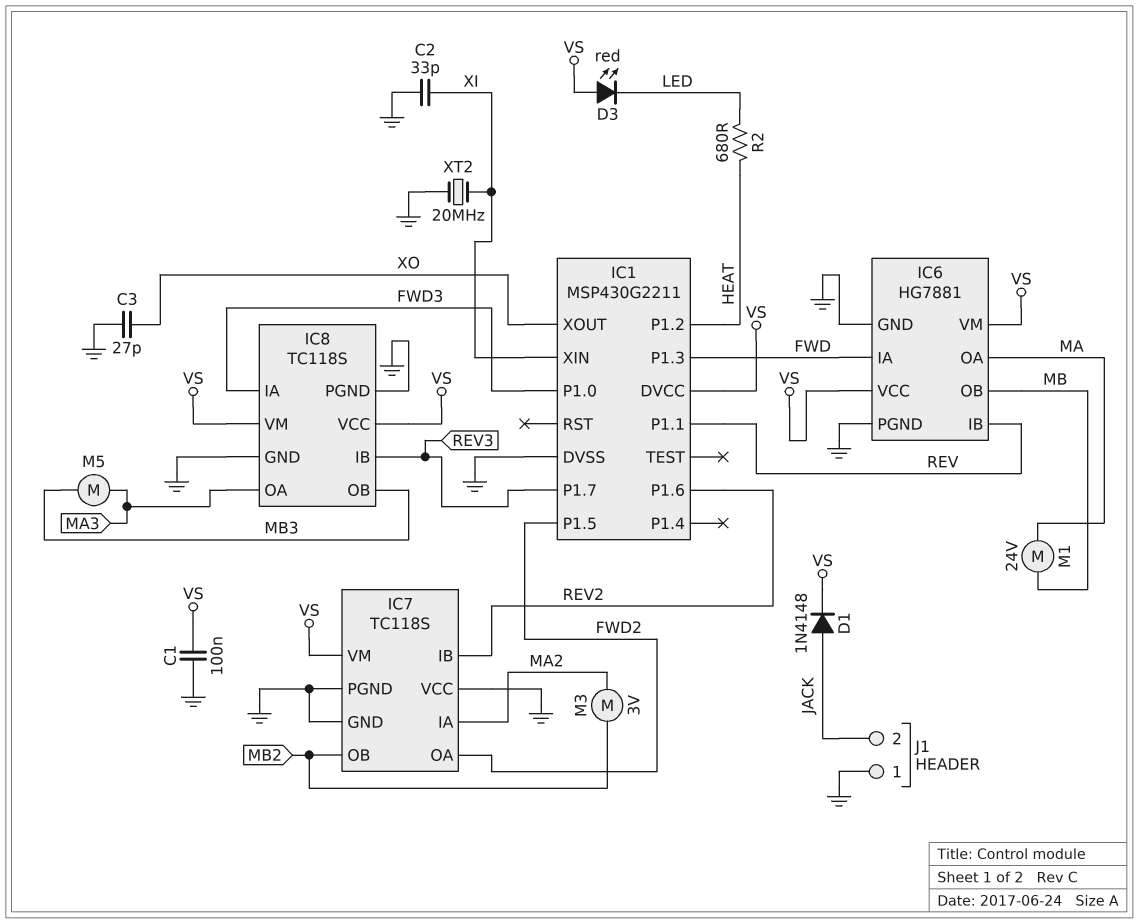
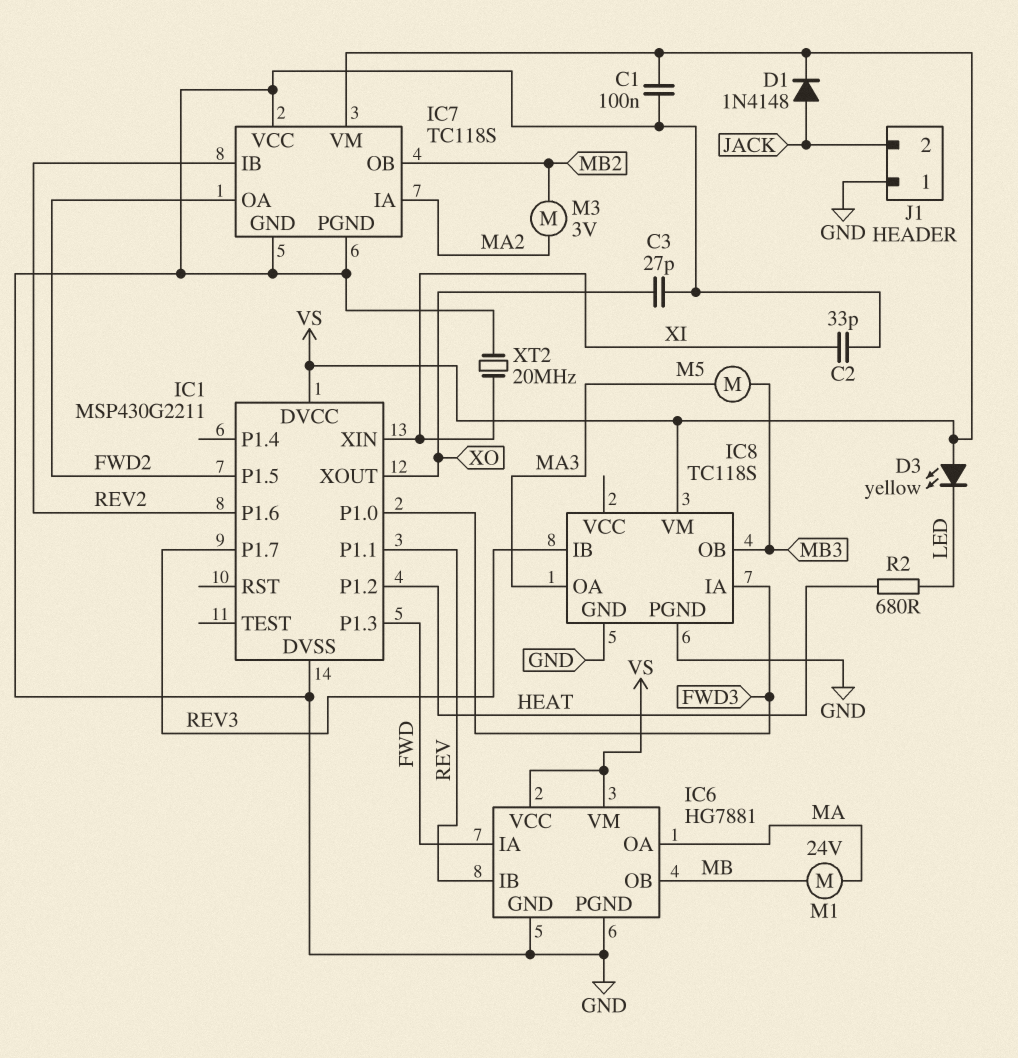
D3: LED red (A VS, K LED) -> LED yellow (A VS, K LED)
IC8 pin VCC: VS -> none

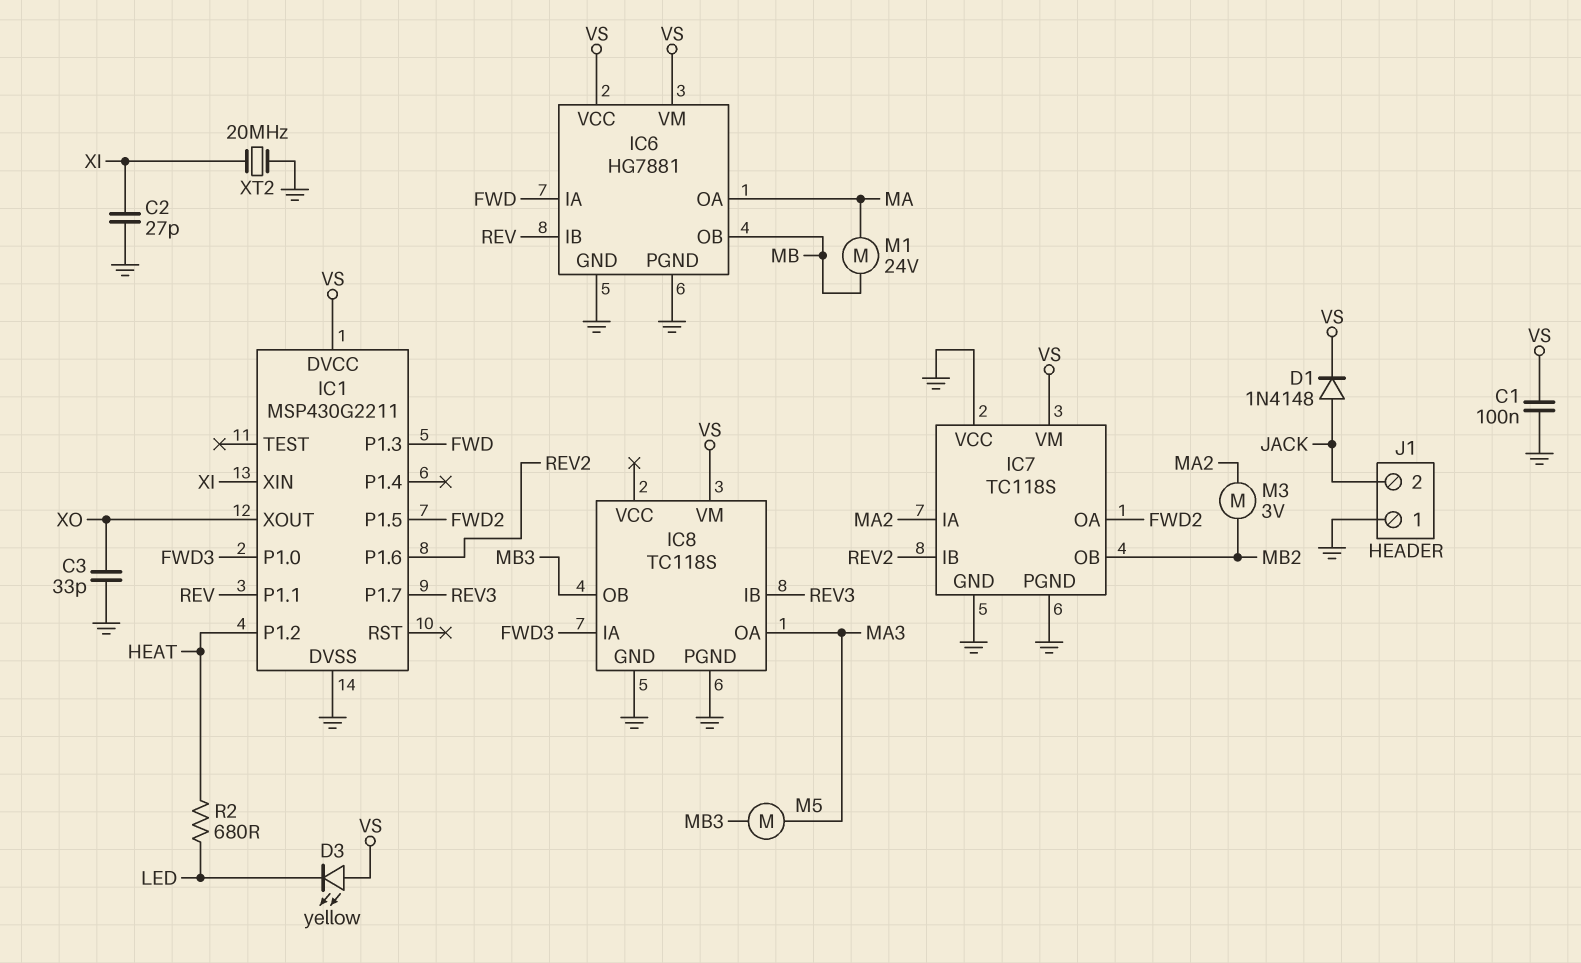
C2: 33pF (GND, XI) -> 27pF (GND, XI)
C3: 27pF (GND, XO) -> 33pF (GND, XO)

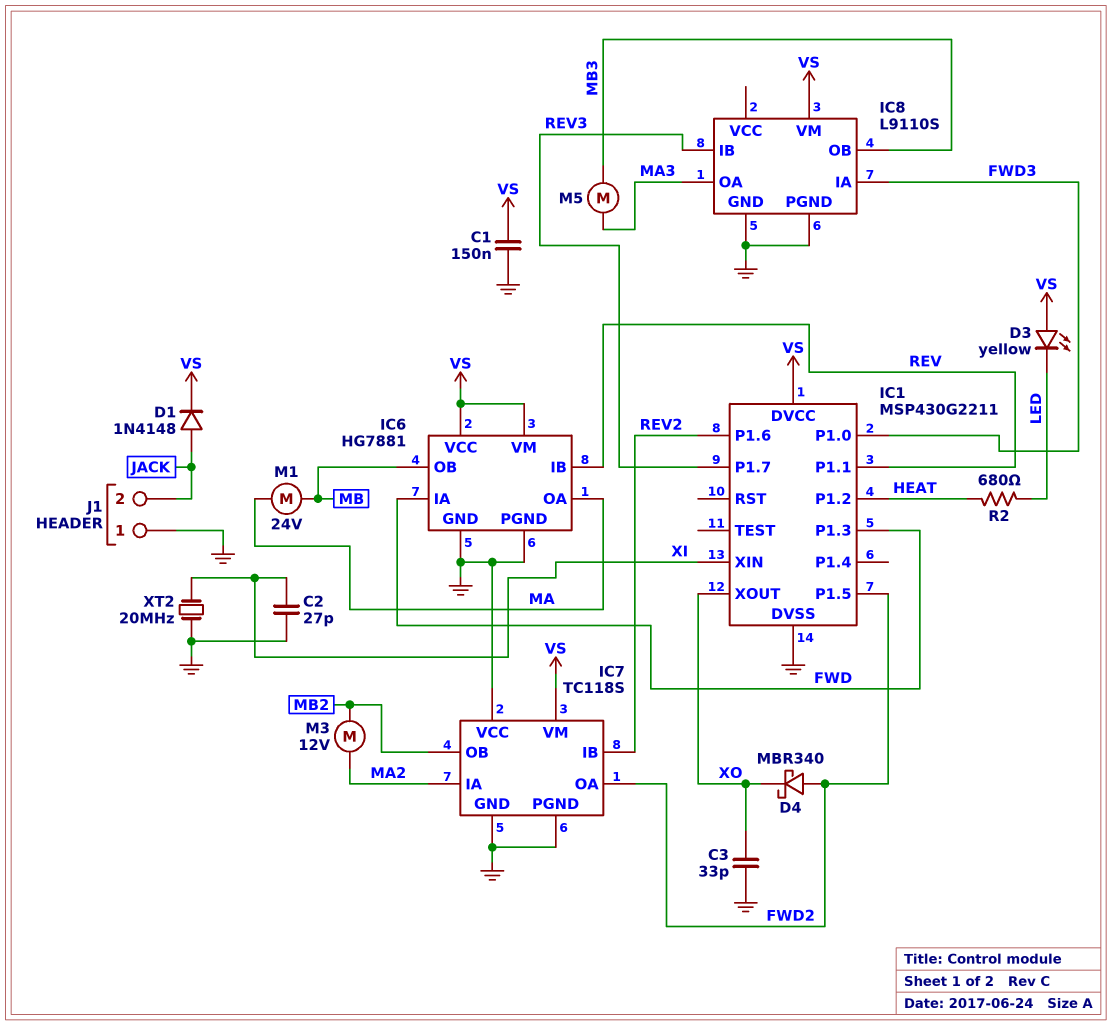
C1: 100nF (GND, VS) -> 150nF (GND, VS)
D4: none -> schottky MBR340 (A FWD2, K XO)
IC8: TC118S -> L9110S
M3: motor 3V (MA2, MB2) -> motor 12V (MA2, MB2)

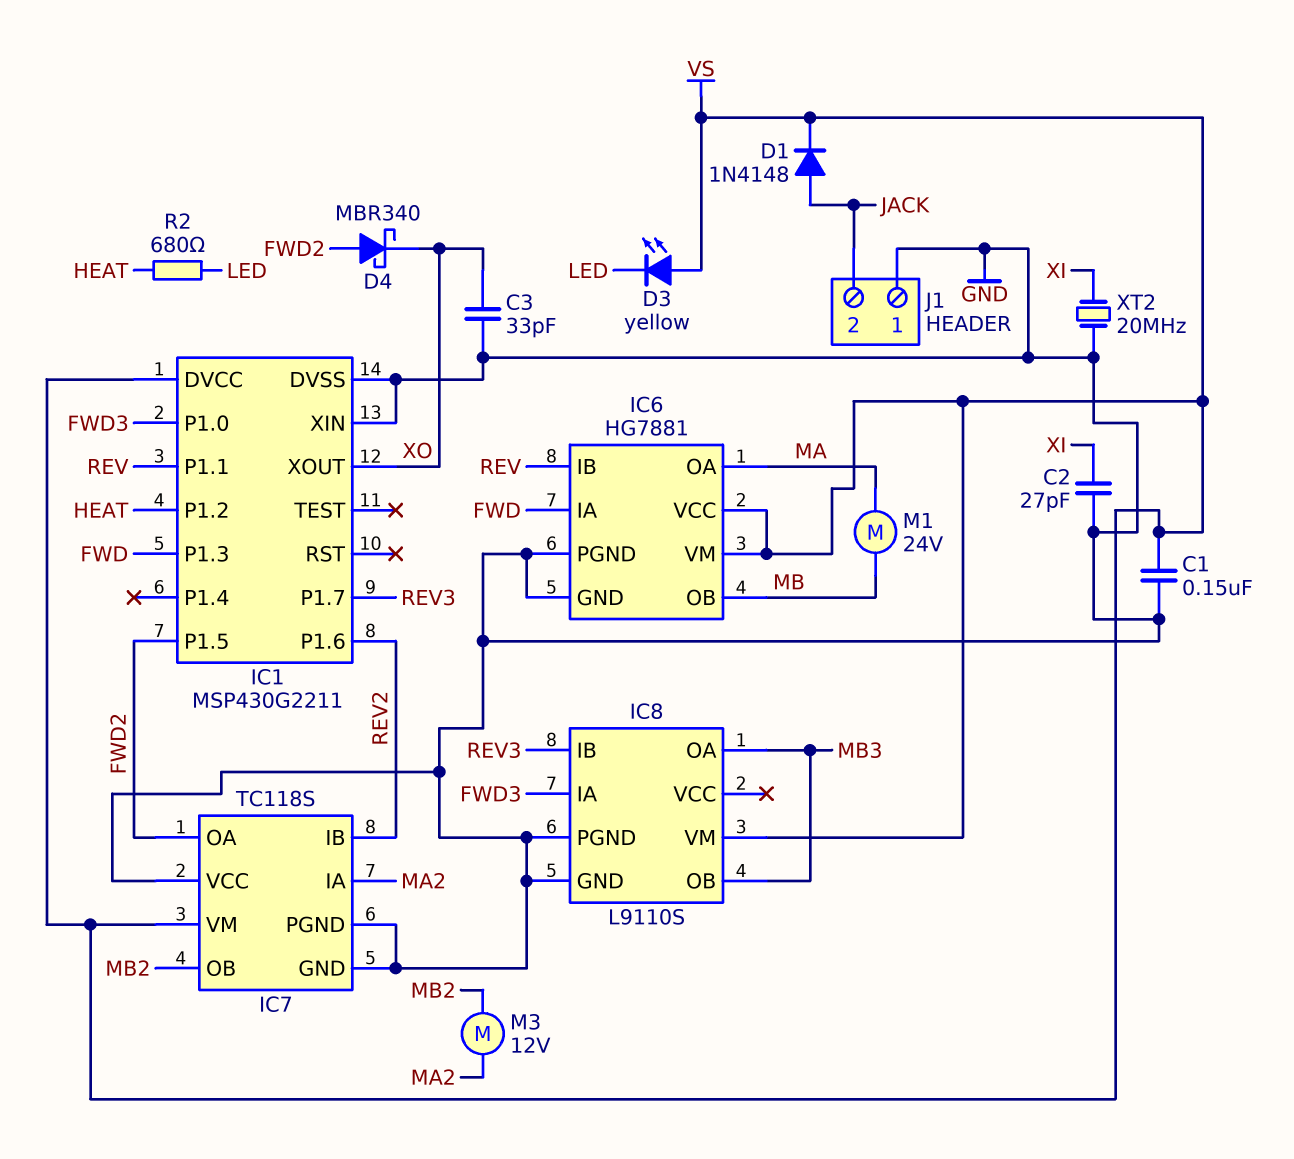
IC1 pin XIN: XI -> GND
IC8 pin OA: MA3 -> MB3
M5: motor (MA3, MB3) -> none

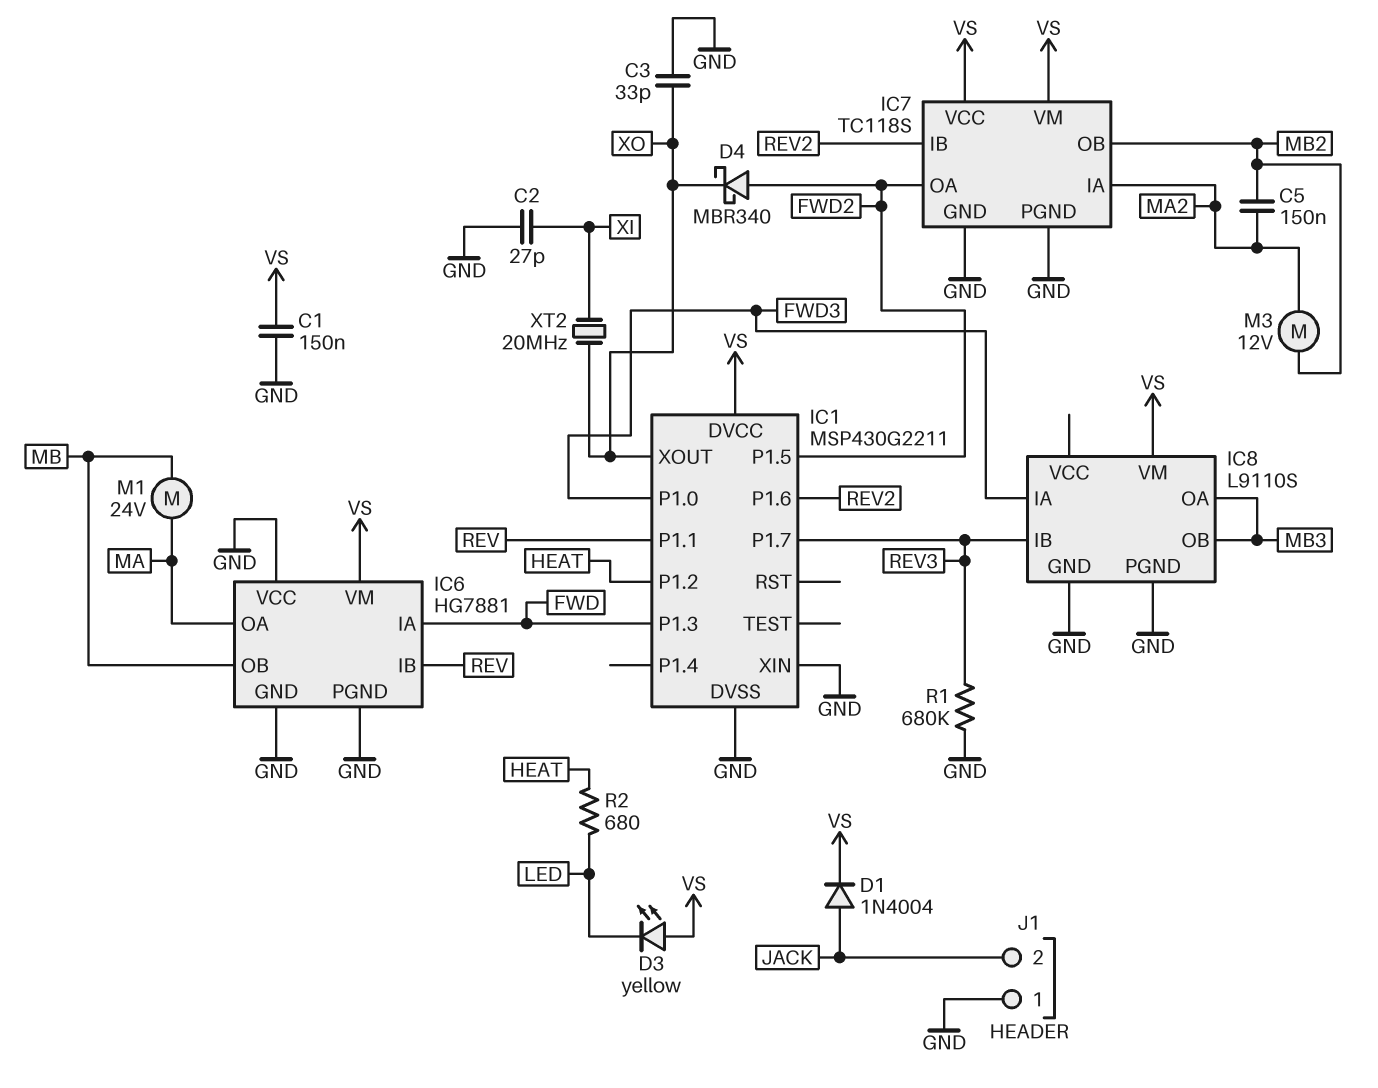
C5: none -> 150nF (MA2, MB2)
D1: diode 1N4148 (A JACK, K VS) -> diode 1N4004 (A JACK, K VS)
IC6 pin VCC: VS -> GND
IC7 pin VCC: GND -> VS
R1: none -> 680k (GND, REV3)
XT2: 20MHz (GND, XI) -> 20MHz (XI, XO)

